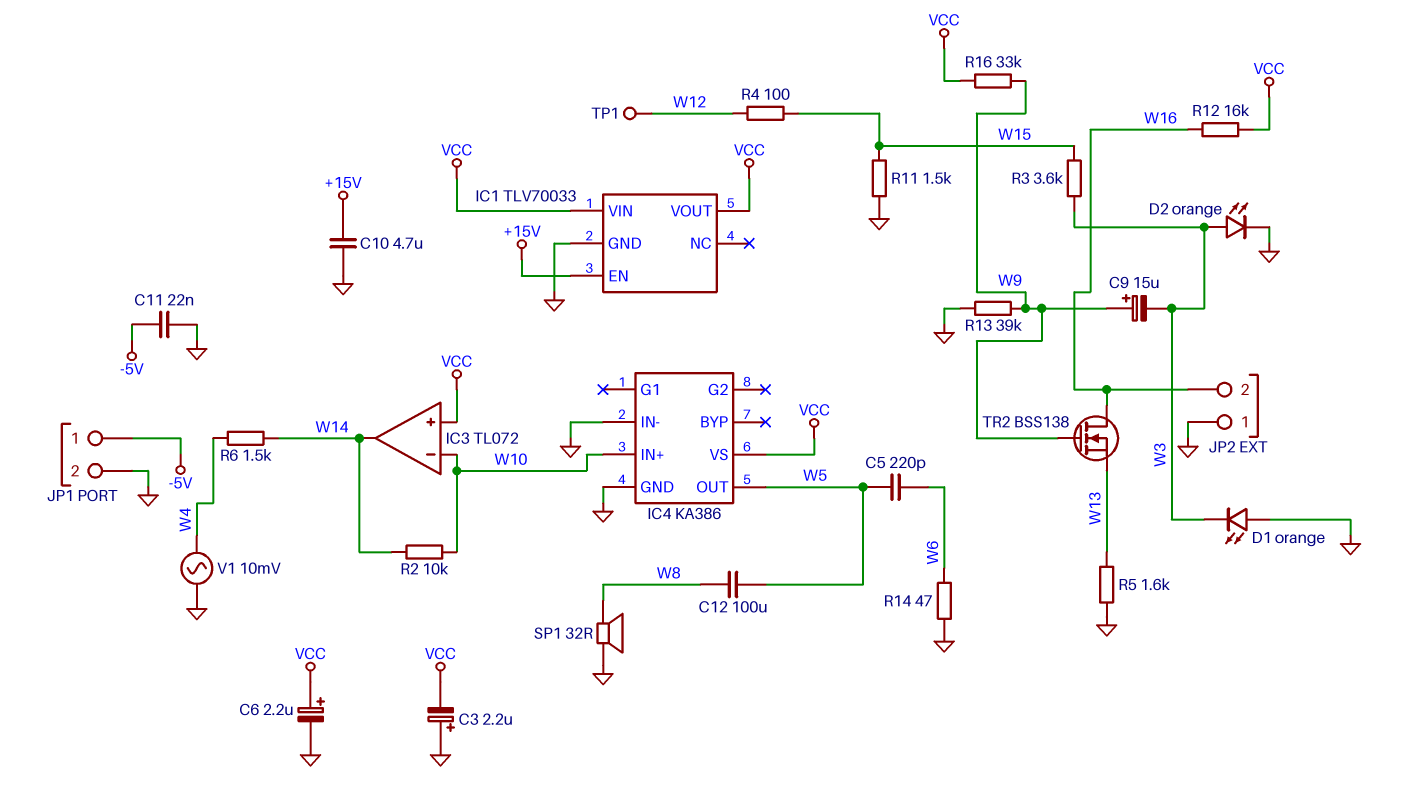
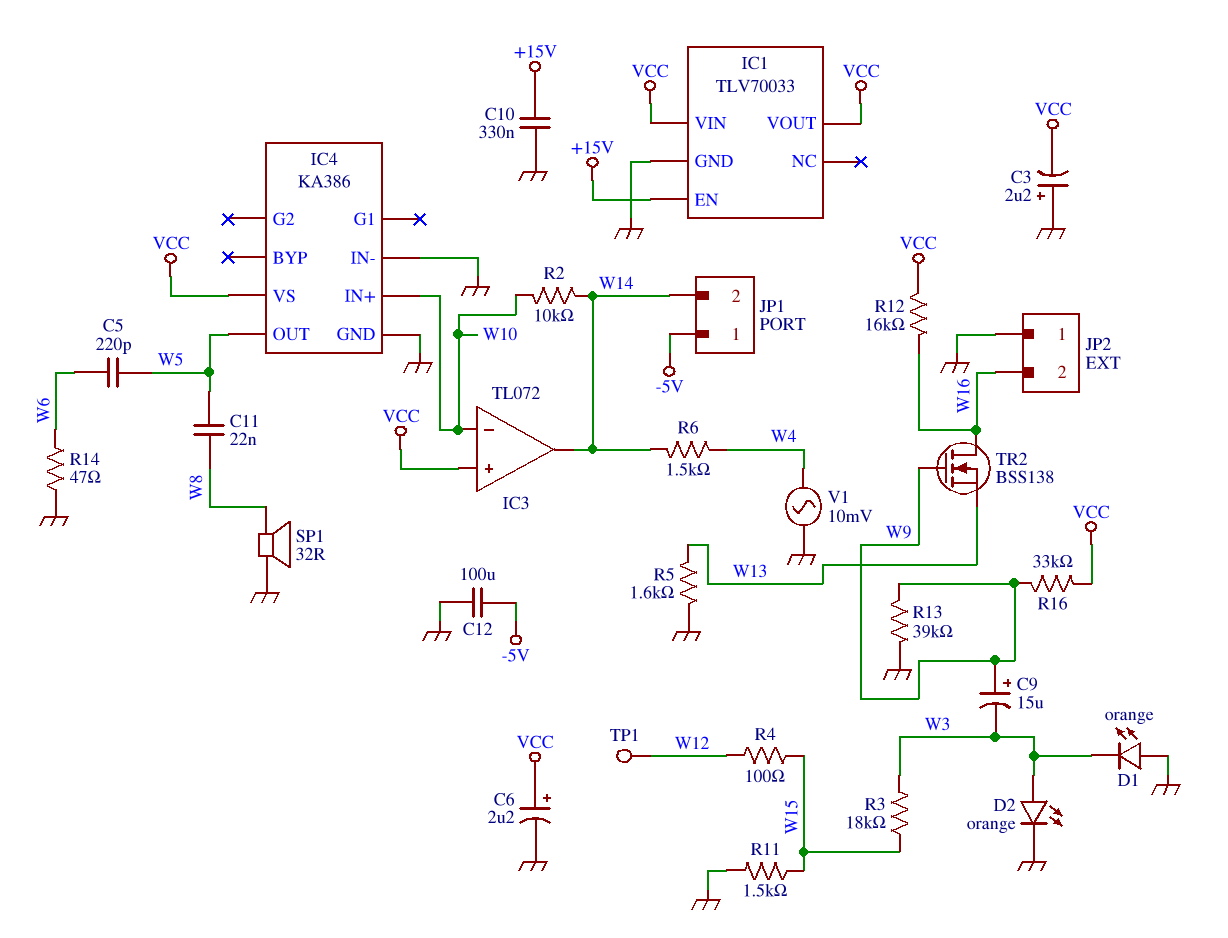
C10: 4.7uF (+15V, GND) -> 330nF (+15V, GND)
C11: 22nF (-5V, GND) -> 22nF (W5, W8)
C12: 100uF (W5, W8) -> 100uF (-5V, GND)
JP1 pin 2: GND -> W14
R3: 3.6k (W3, W15) -> 18k (W3, W15)

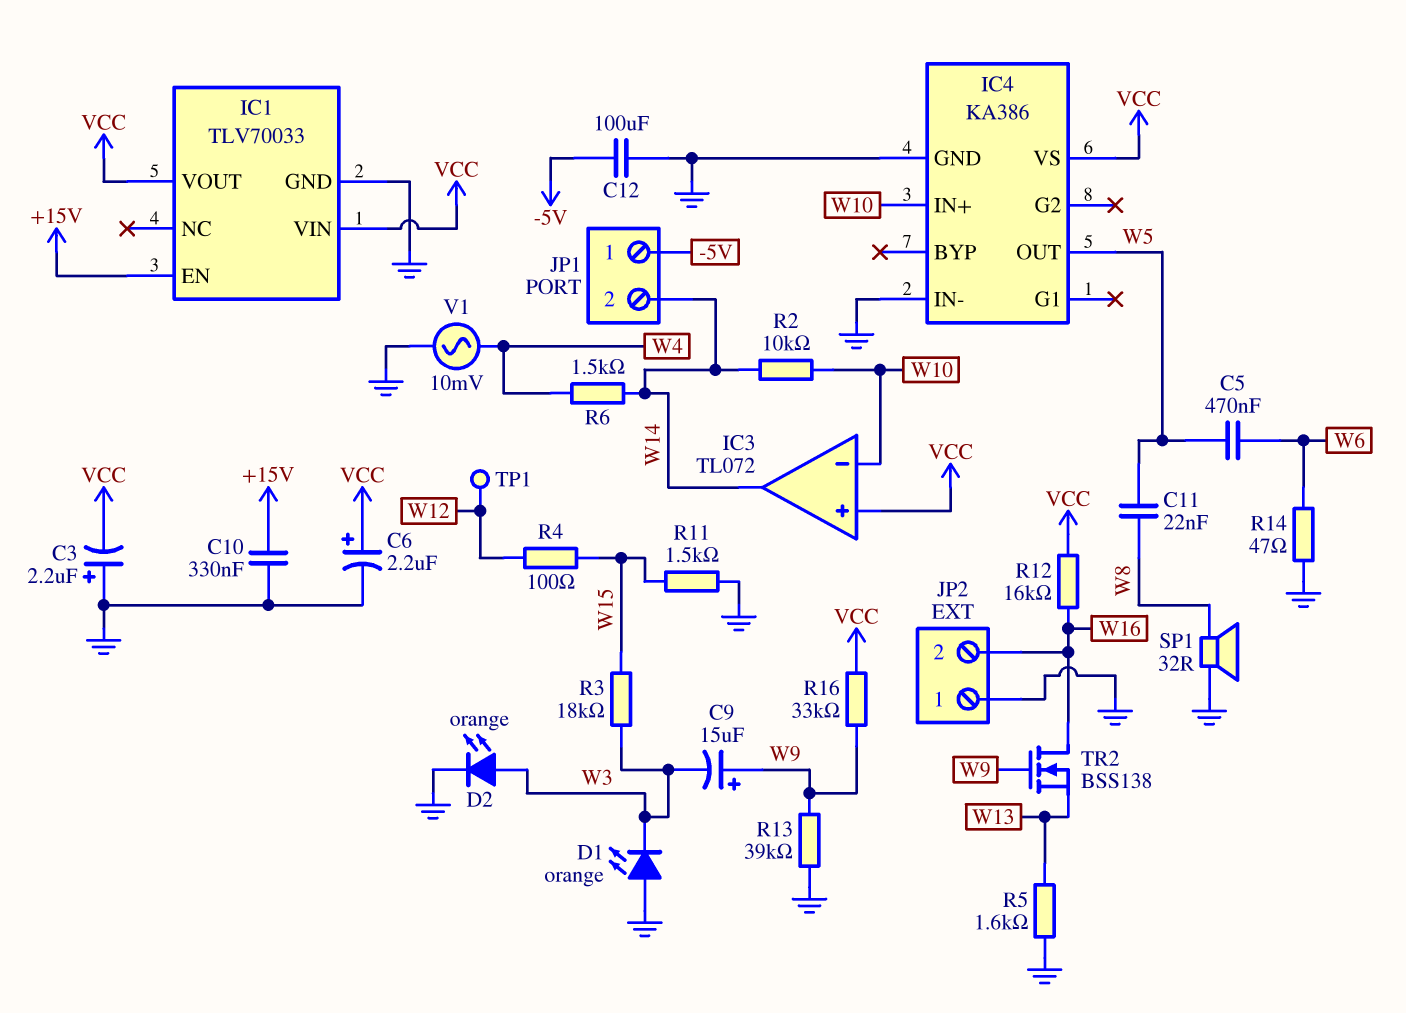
C5: 220pF (W5, W6) -> 470nF (W5, W6)

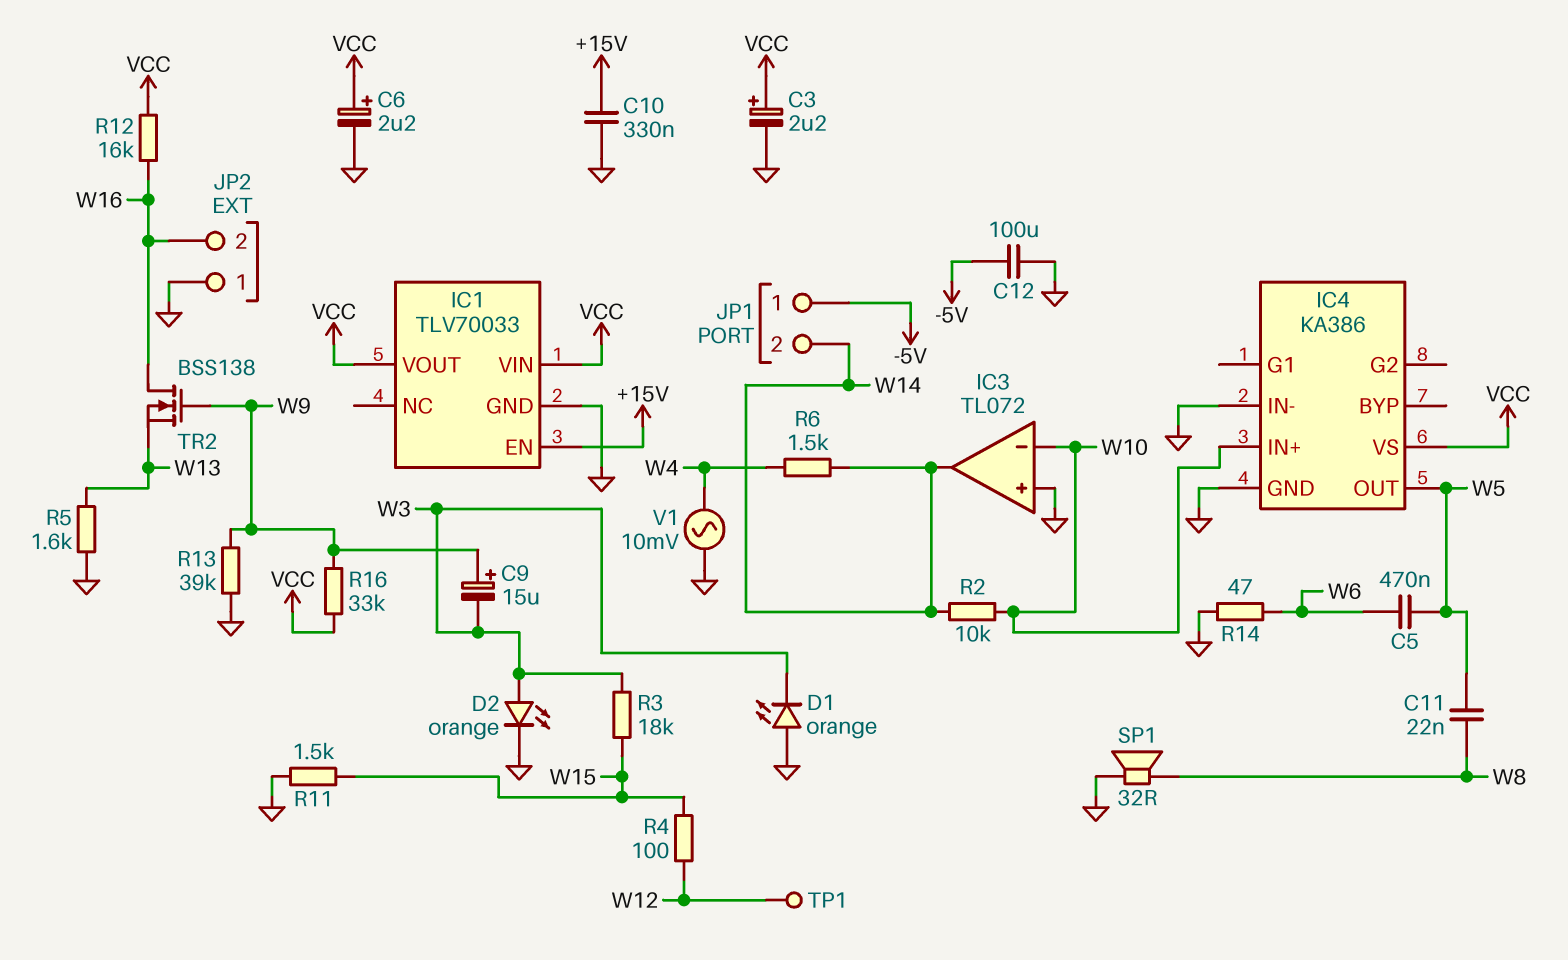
C3: 2.2uF (plus GND, minus VCC) -> 2.2uF (plus VCC, minus GND)
IC3 pin in+: VCC -> GND

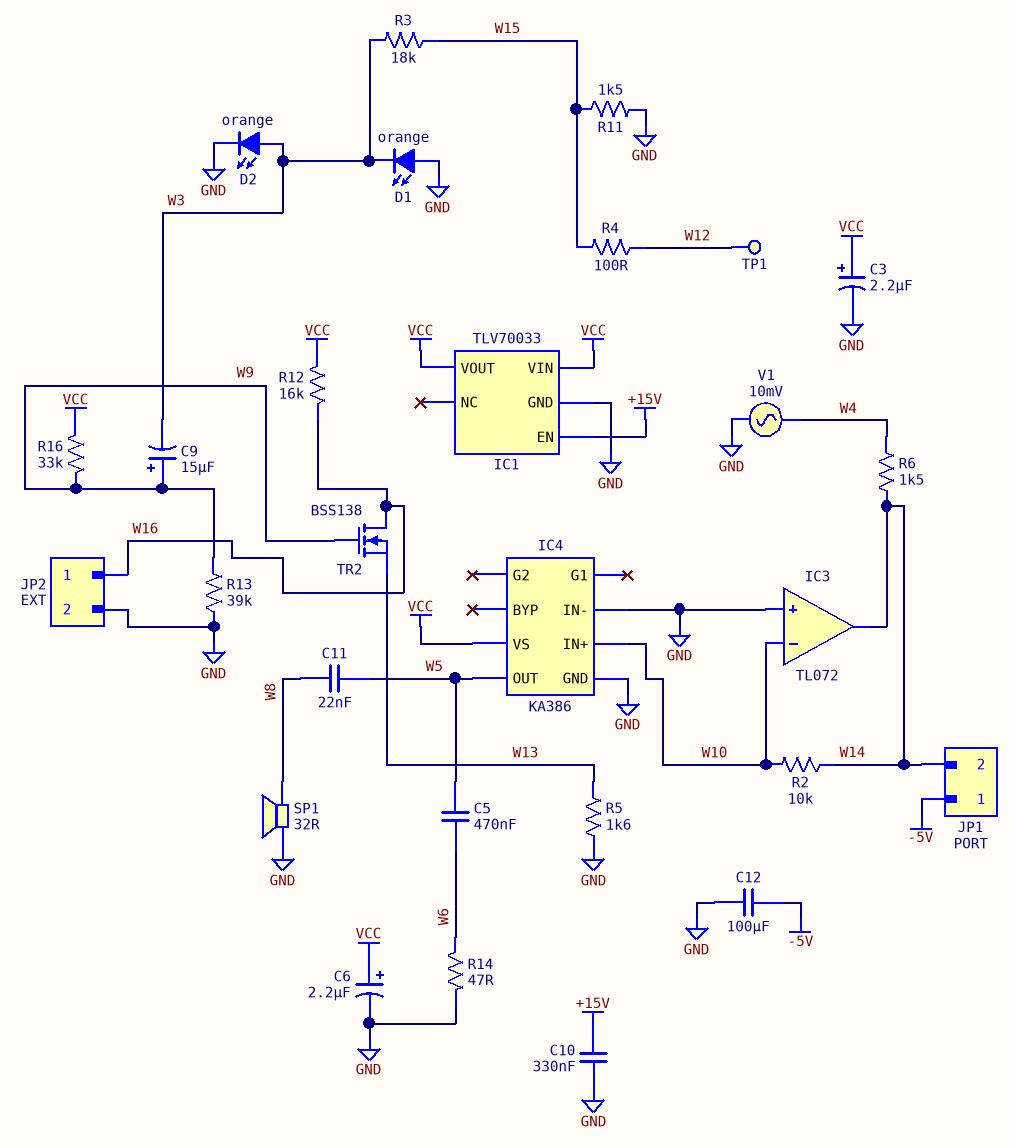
JP2 pin 1: GND -> W16
JP2 pin 2: W16 -> GND

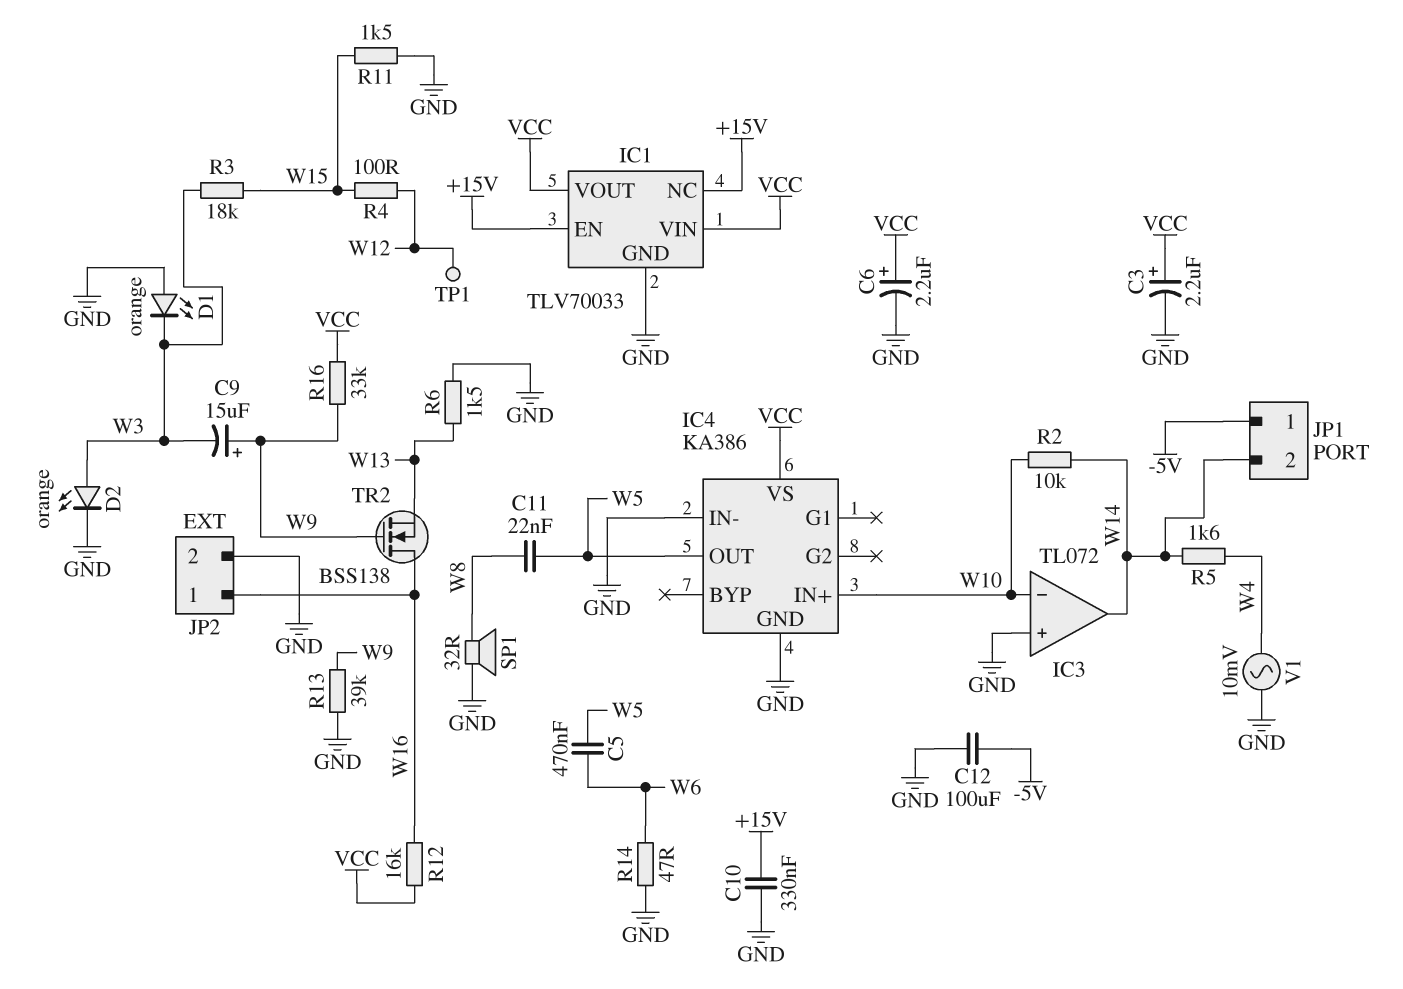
IC1 pin NC: none -> +15V
R5: 1.6k (GND, W13) -> 1.6k (W4, W14)
R6: 1.5k (W4, W14) -> 1.5k (GND, W13)

